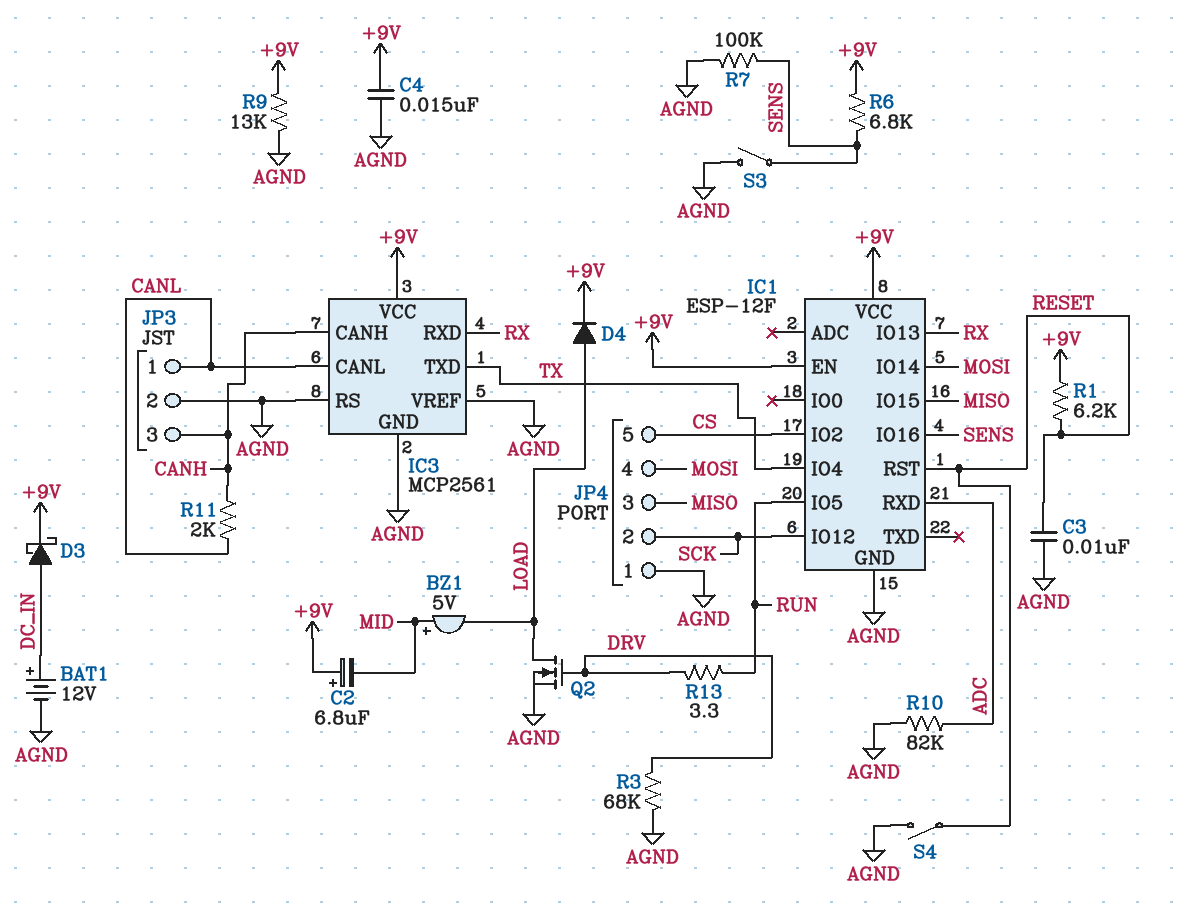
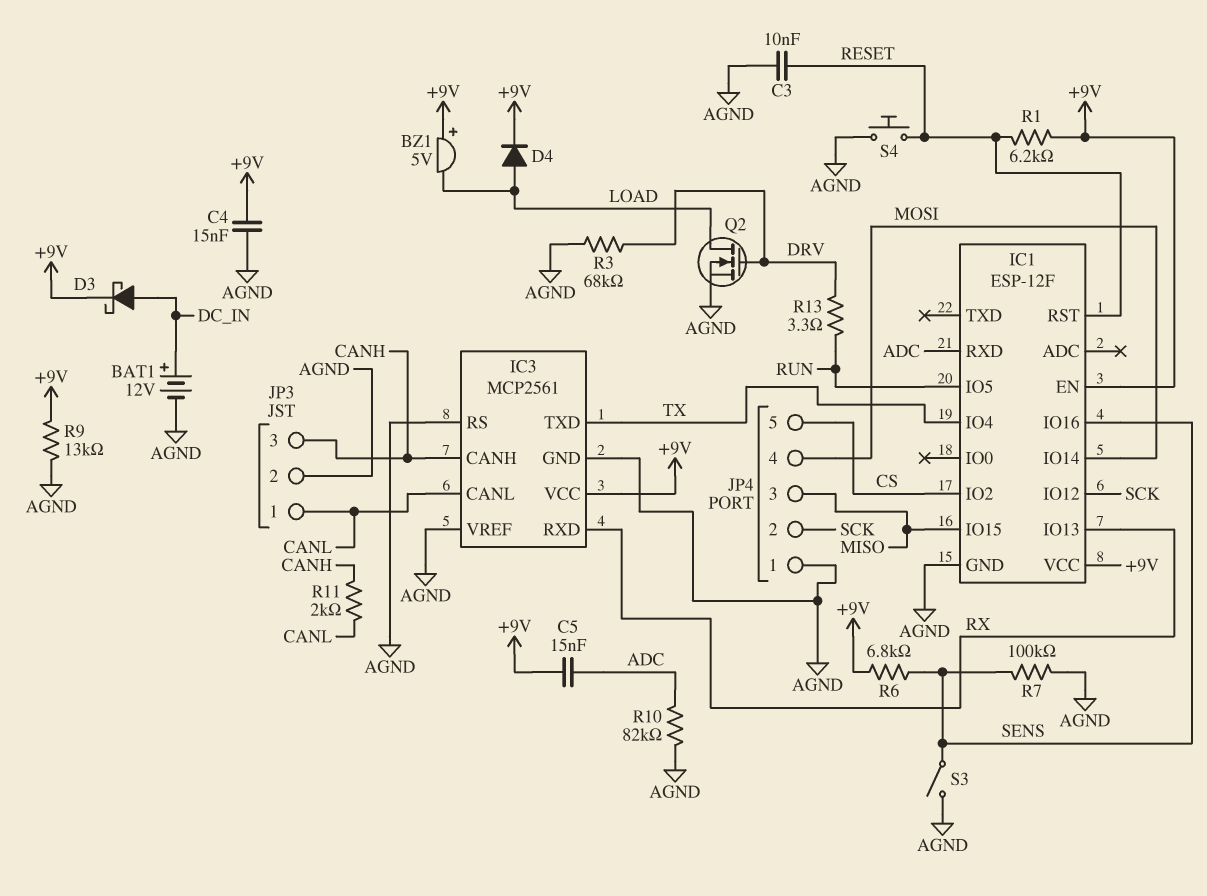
BZ1: buzzer 5V (plus MID, minus LOAD) -> buzzer 5V (plus +9V, minus LOAD)
C2: 6.8uF (plus +9V, minus MID) -> none
C5: none -> 15nF (+9V, ADC)
S4: switch (AGND, RESET) -> button (AGND, RESET)

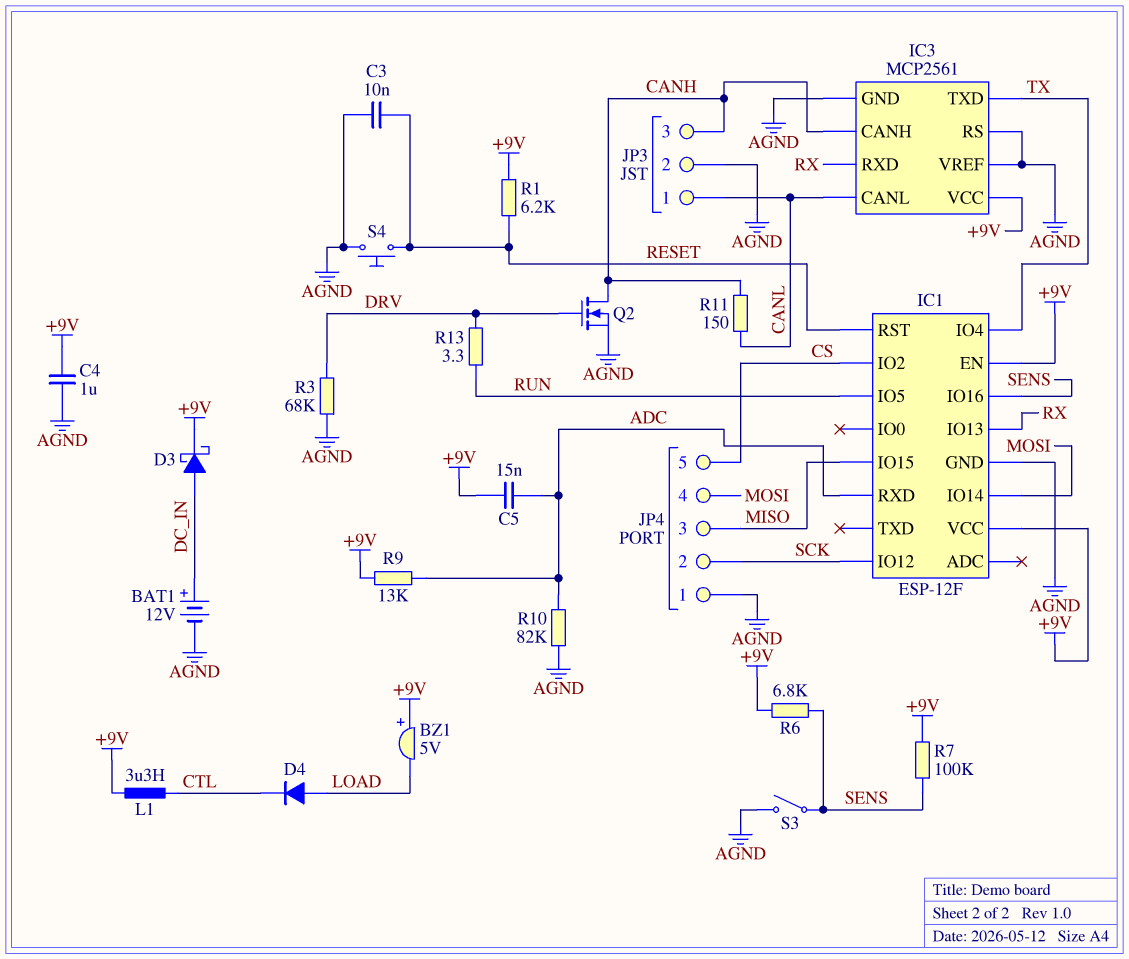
C4: 15nF (+9V, AGND) -> 1uF (+9V, AGND)
D4: diode (A LOAD, K +9V) -> diode (A LOAD, K CTL)
L1: none -> 3.3uH (+9V, CTL)
Q2: NMOS (G DRV, D LOAD, S AGND) -> NMOS (G DRV, D CANH, S AGND)
R7: 100k (AGND, SENS) -> 100k (+9V, SENS)
R9: 13k (+9V, AGND) -> 13k (+9V, ADC)
R11: 2k (CANH, CANL) -> 150 (CANH, CANL)

